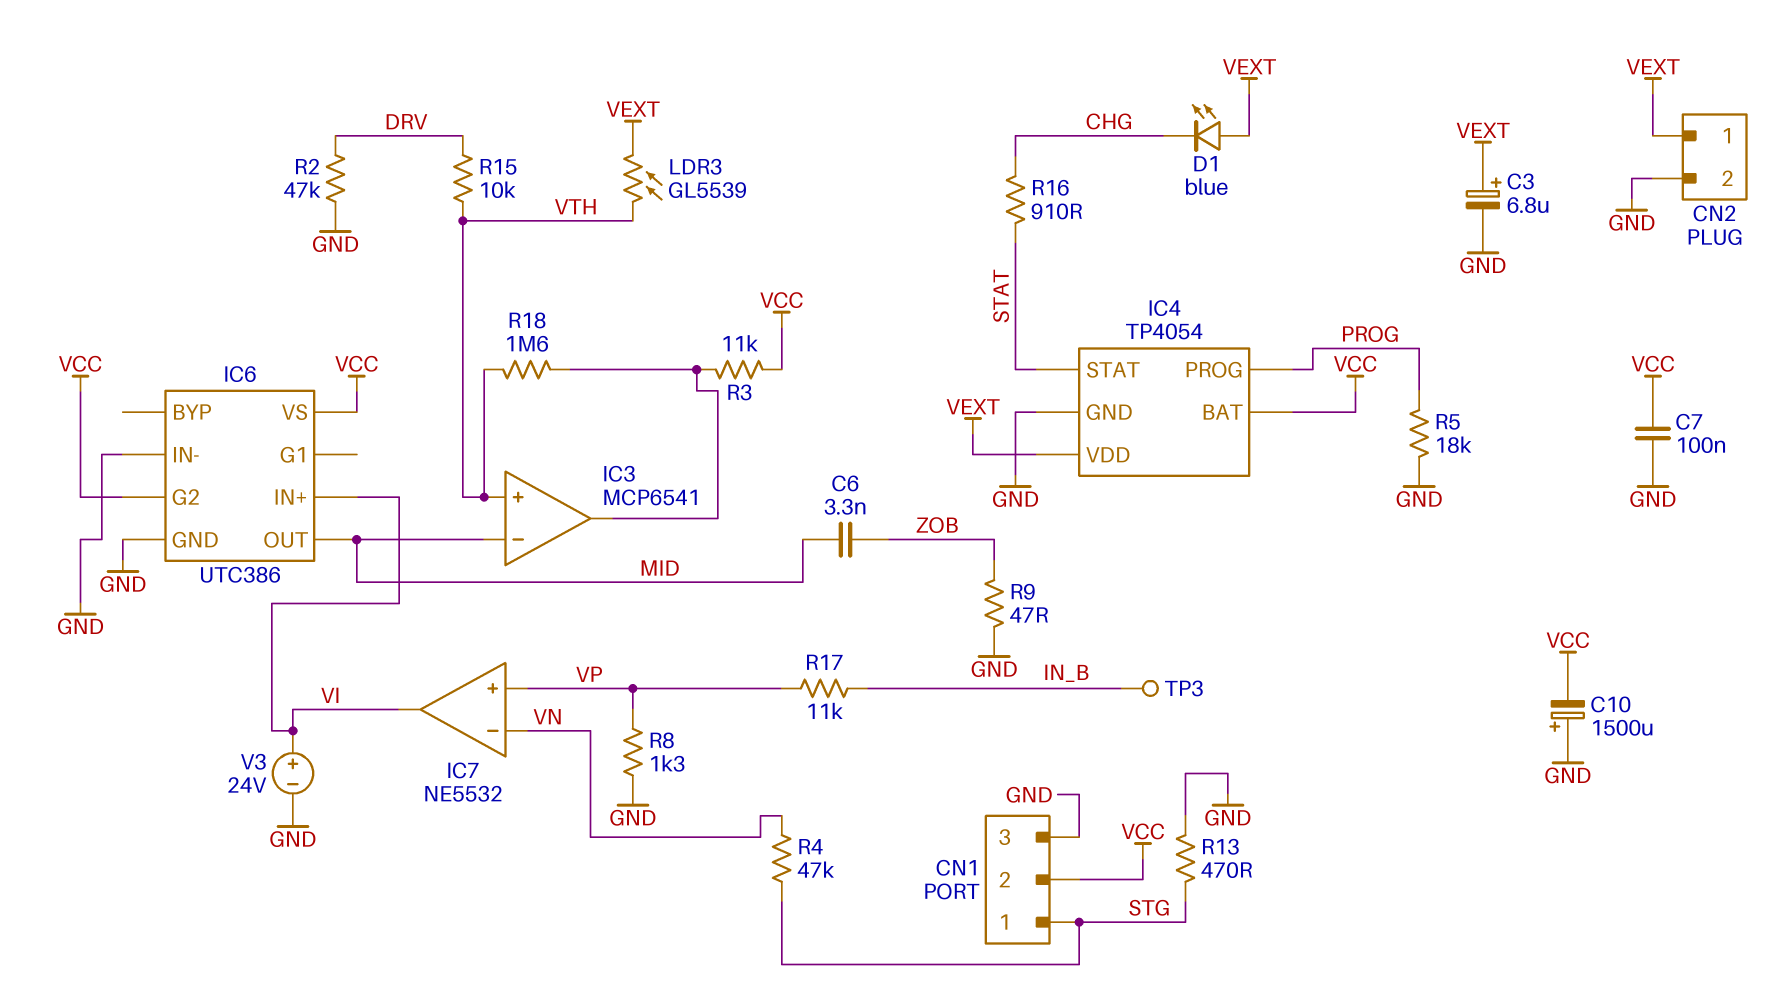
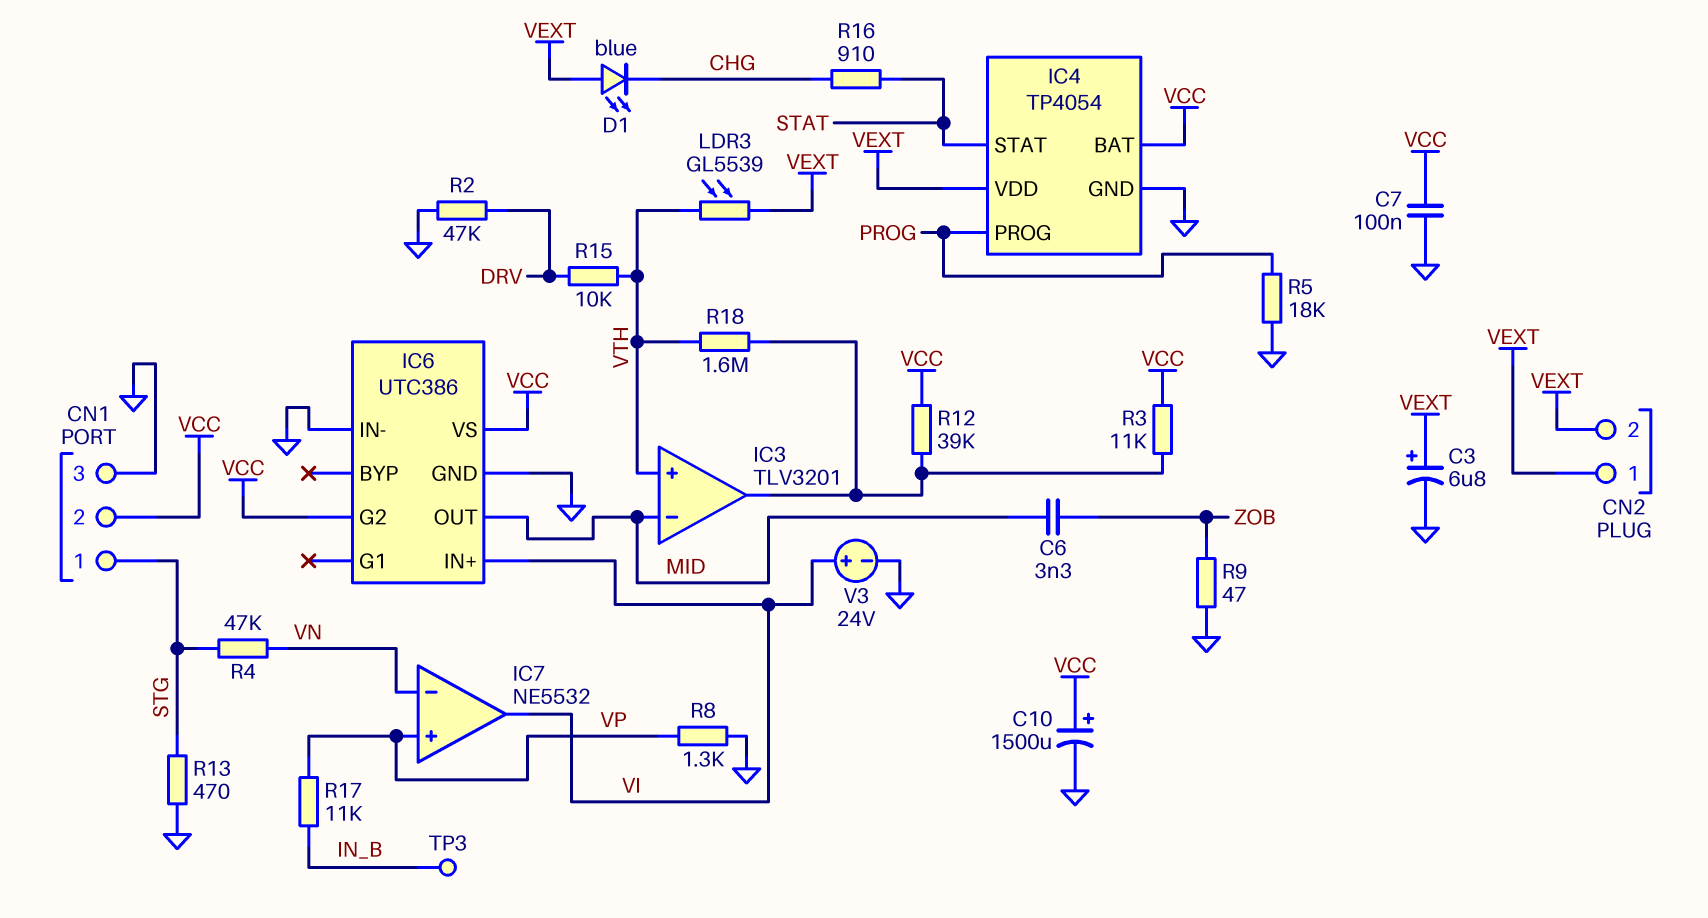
C10: 1500uF (plus GND, minus VCC) -> 1500uF (plus VCC, minus GND)
CN2 pin 2: GND -> VEXT
IC3: MCP6541 -> TLV3201
R12: none -> 39k (IC3/out, VCC)

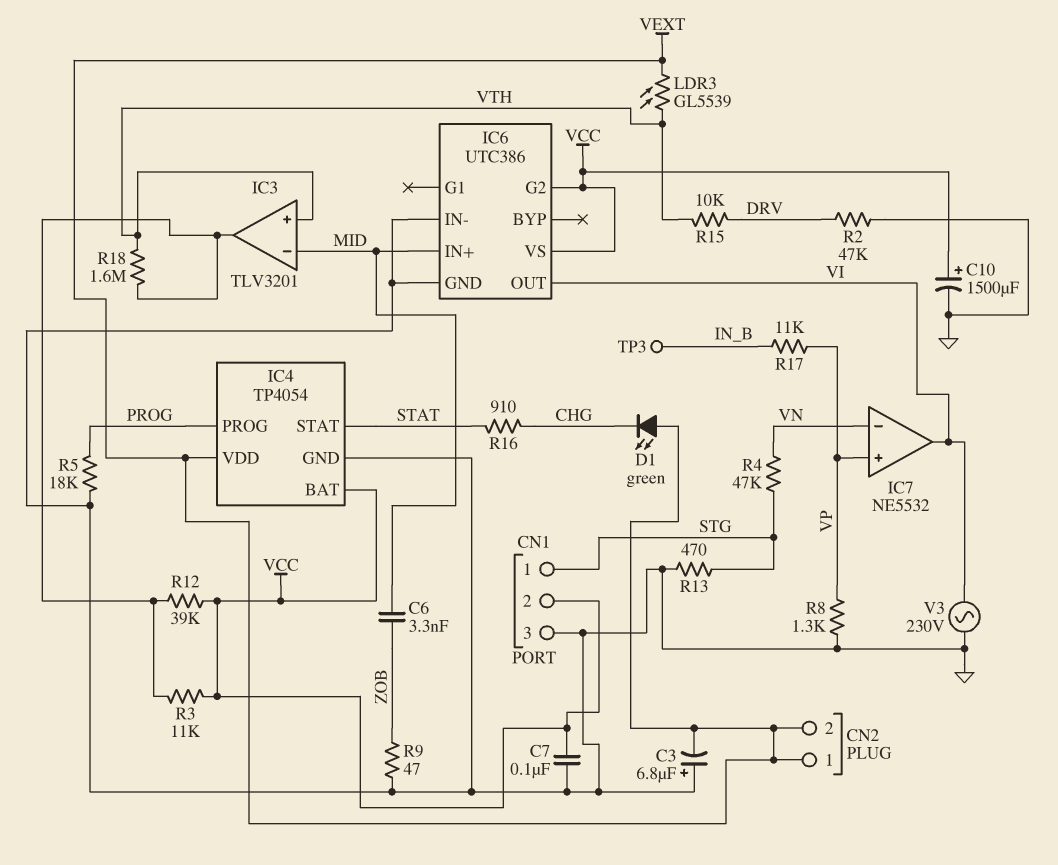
C3: 6.8uF (plus VEXT, minus GND) -> 6.8uF (plus GND, minus VEXT)
D1: LED blue (A VEXT, K CHG) -> LED green (A VEXT, K CHG)
IC6 pin IN+: VI -> MID
IC6 pin OUT: MID -> VI
V3: 24V (plus VI, minus GND) -> AC 230V (GND, VI)

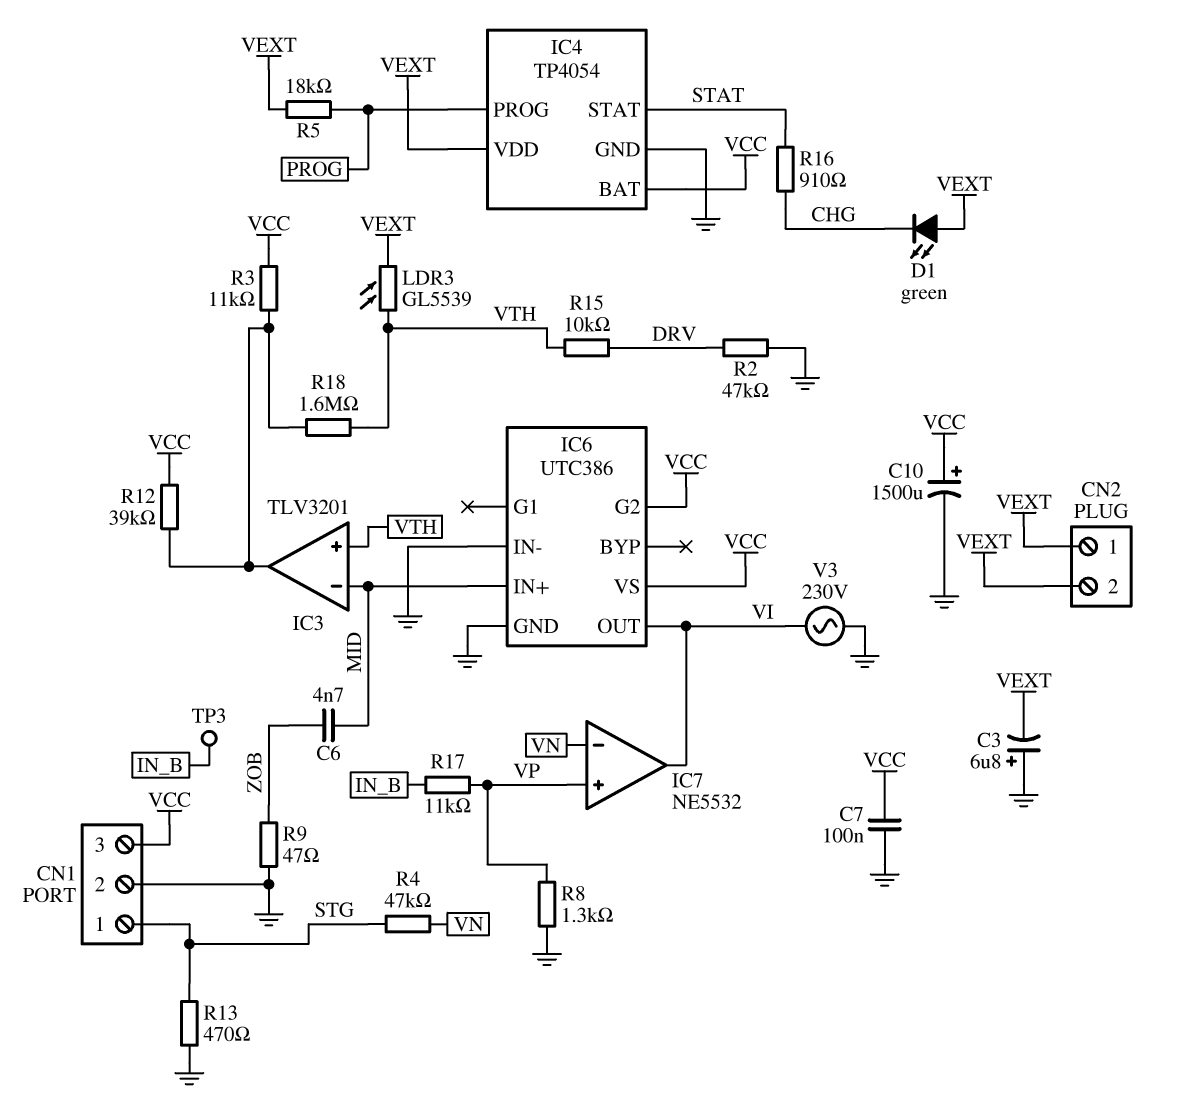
C6: 3.3nF (MID, ZOB) -> 4.7nF (MID, ZOB)
CN1 pin 2: VCC -> GND
CN1 pin 3: GND -> VCC
R5: 18k (GND, PROG) -> 18k (PROG, VEXT)

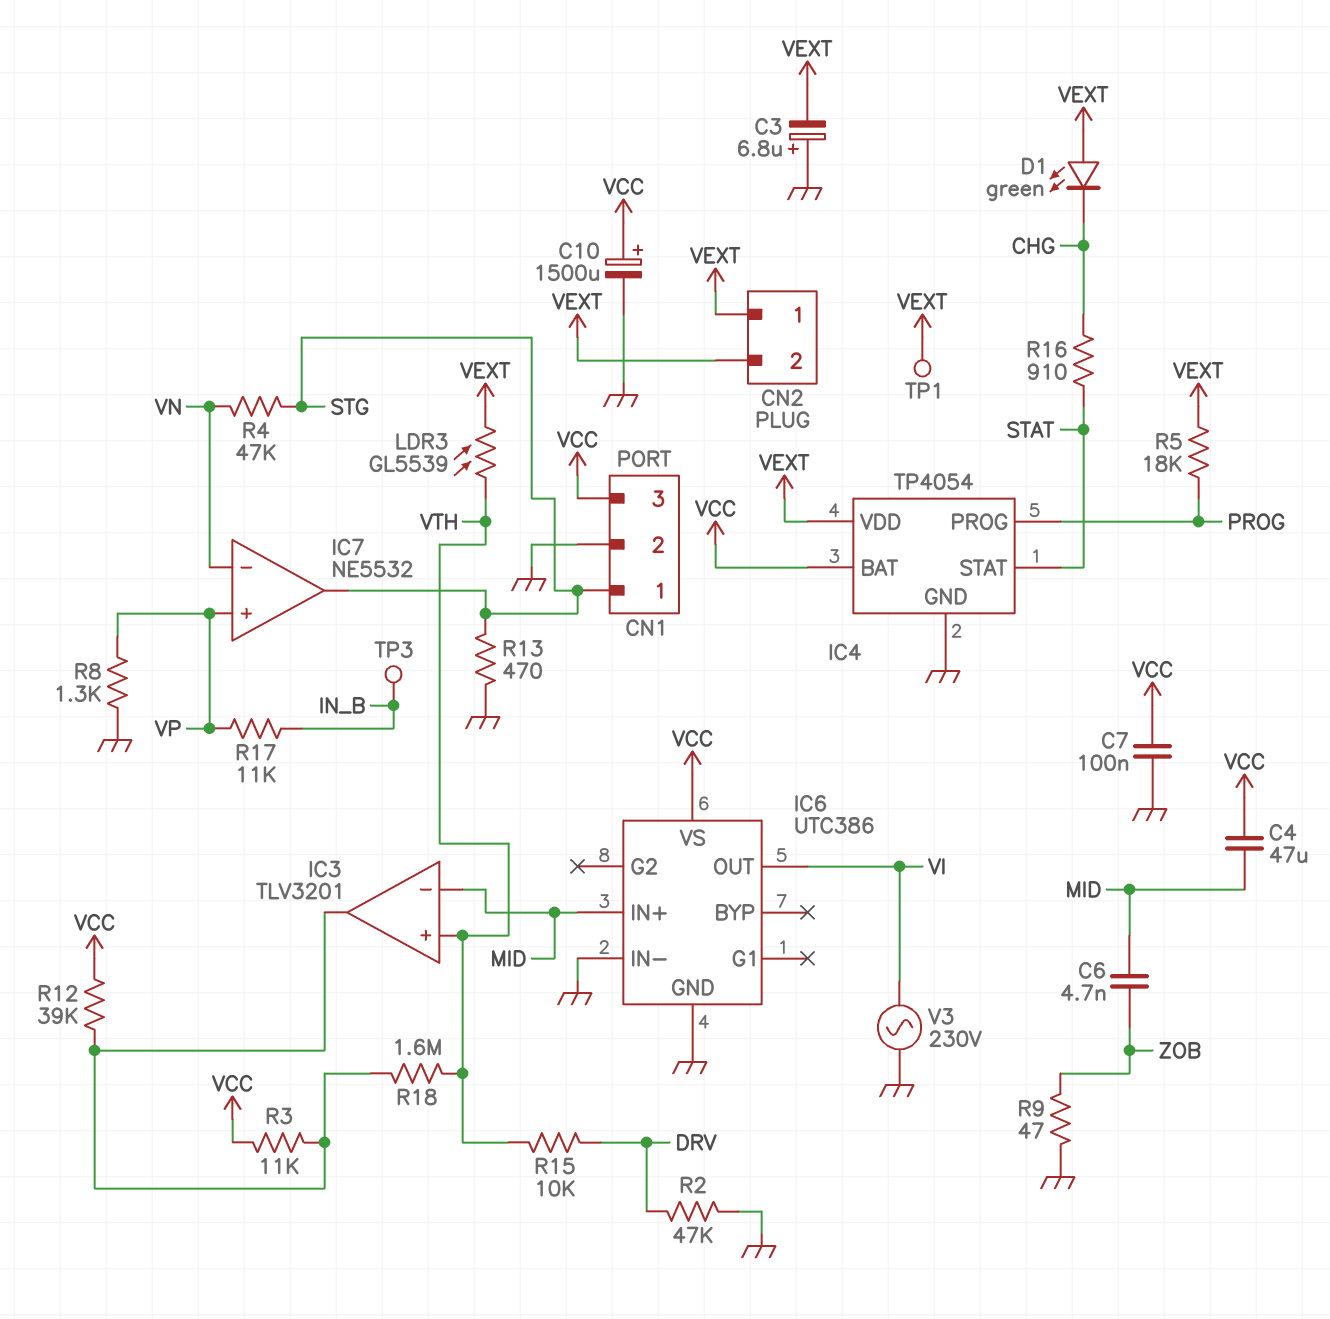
C4: none -> 47uF (MID, VCC)
IC6 pin G2: VCC -> none
IC7 pin out: VI -> STG
TP1: none -> test point (VEXT)

